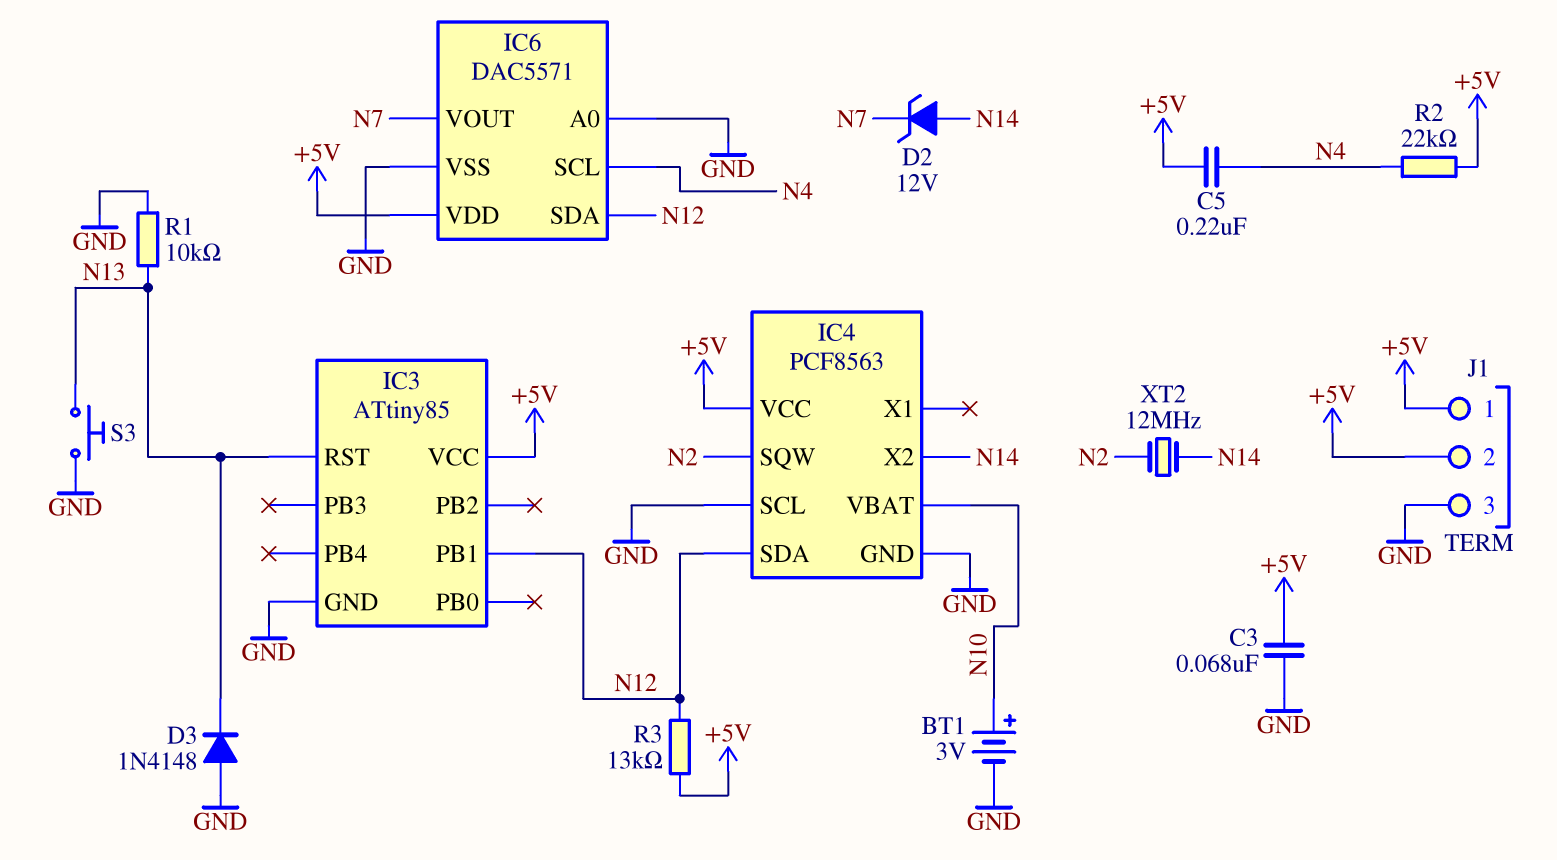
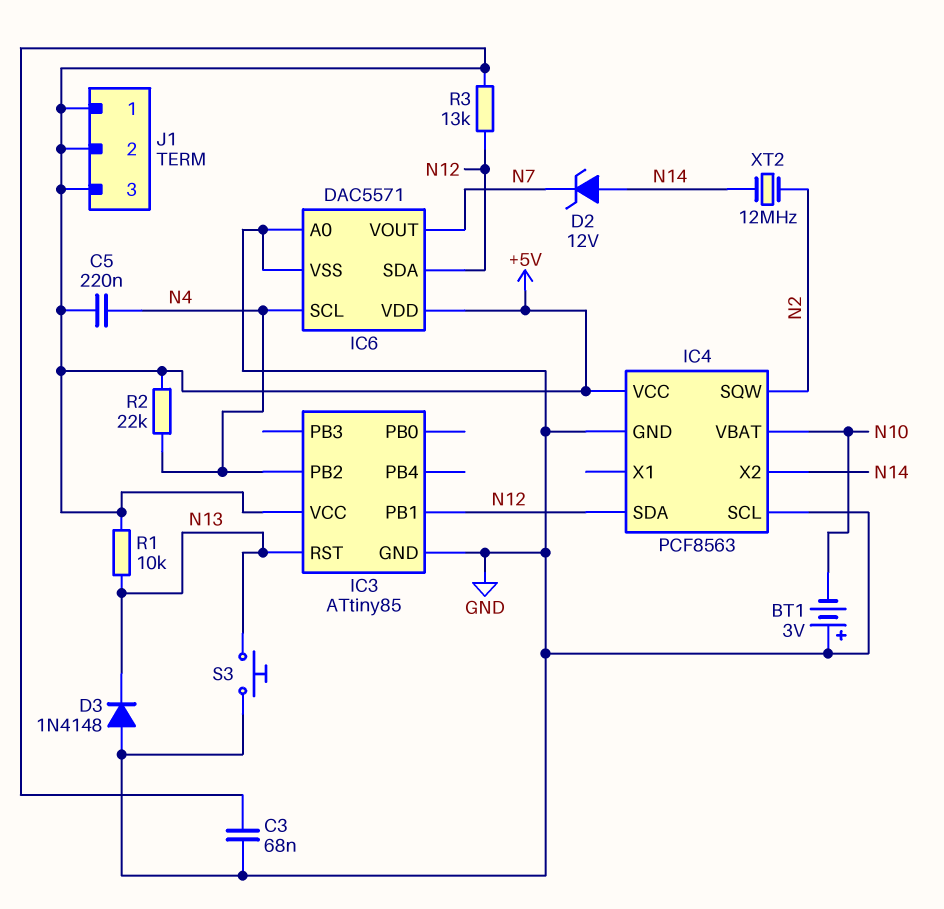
BT1: 3V (plus N10, minus GND) -> 3V (plus GND, minus N10)
IC3 pin PB2: none -> N4
J1 pin 3: GND -> +5V
R1: 10k (GND, N13) -> 10k (+5V, N13)

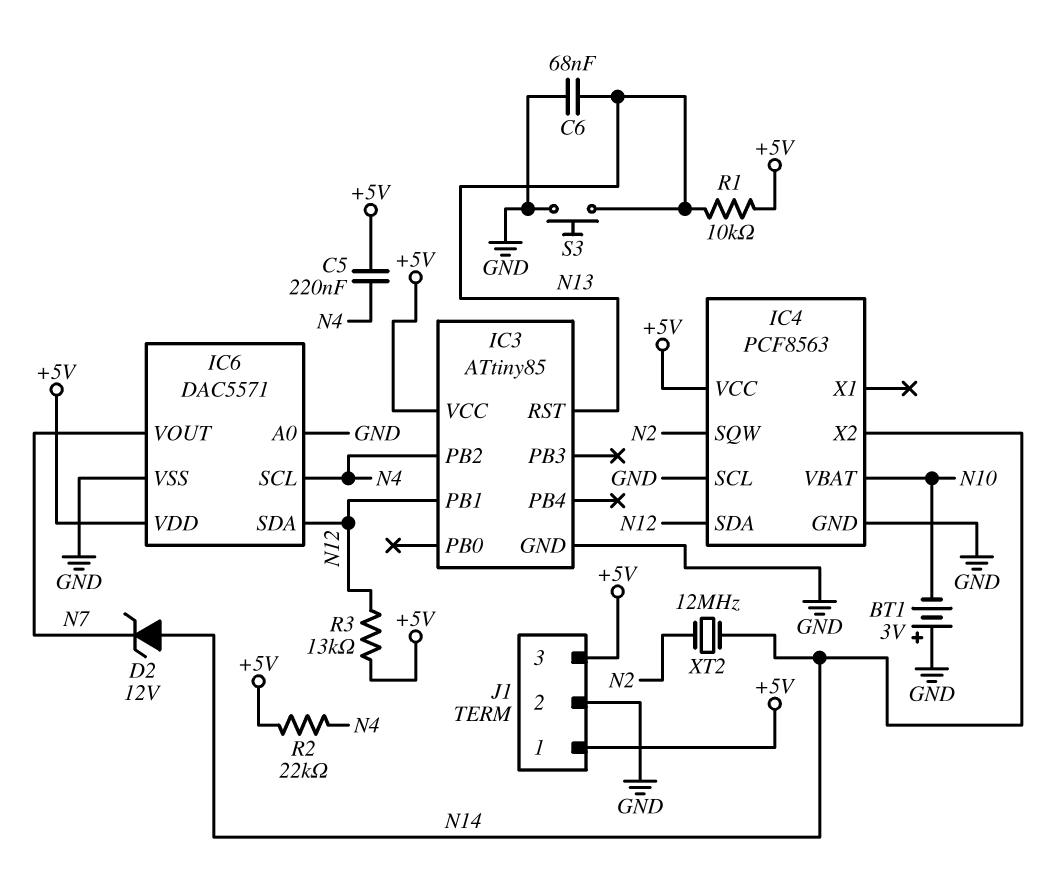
C3: 68nF (+5V, GND) -> none
C6: none -> 68nF (GND, N13)
D3: diode 1N4148 (A GND, K N13) -> none
J1 pin 2: +5V -> GND

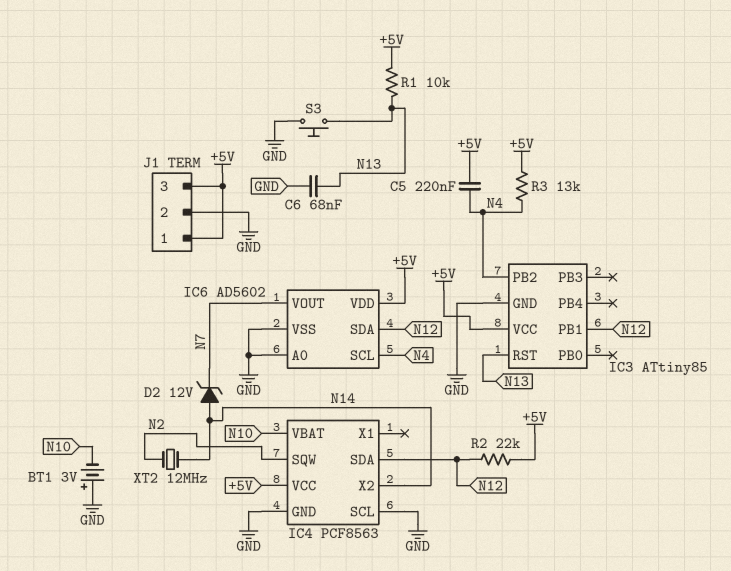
IC6: DAC5571 -> AD5602
R2: 22k (+5V, N4) -> 22k (+5V, N12)
R3: 13k (+5V, N12) -> 13k (+5V, N4)

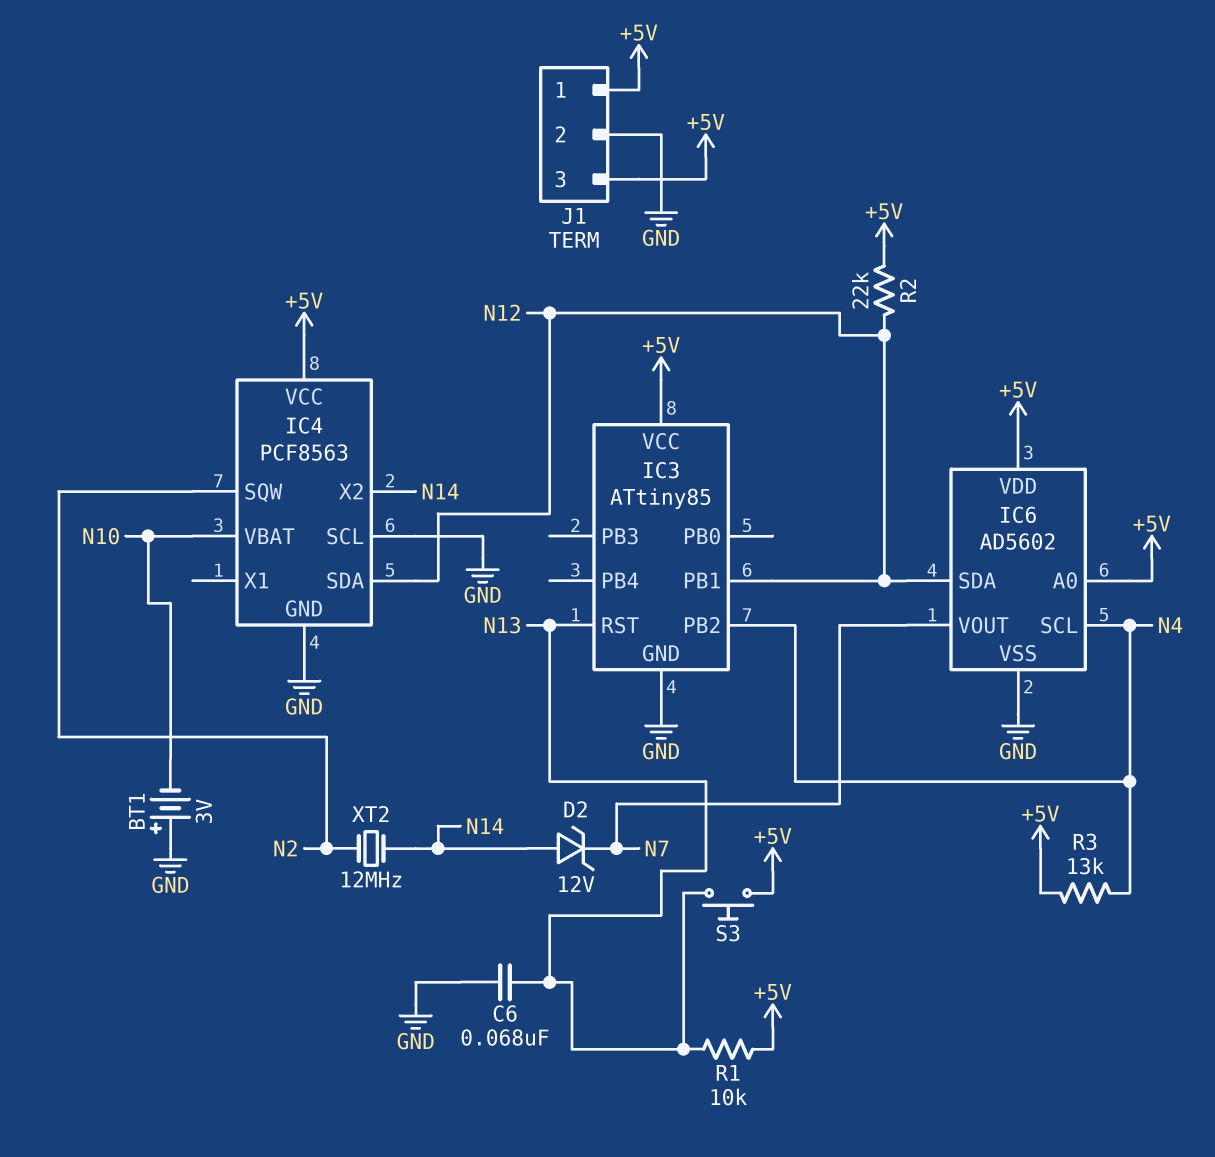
C5: 220nF (+5V, N4) -> none
IC6 pin A0: GND -> +5V
S3: button (GND, N13) -> button (+5V, N13)

